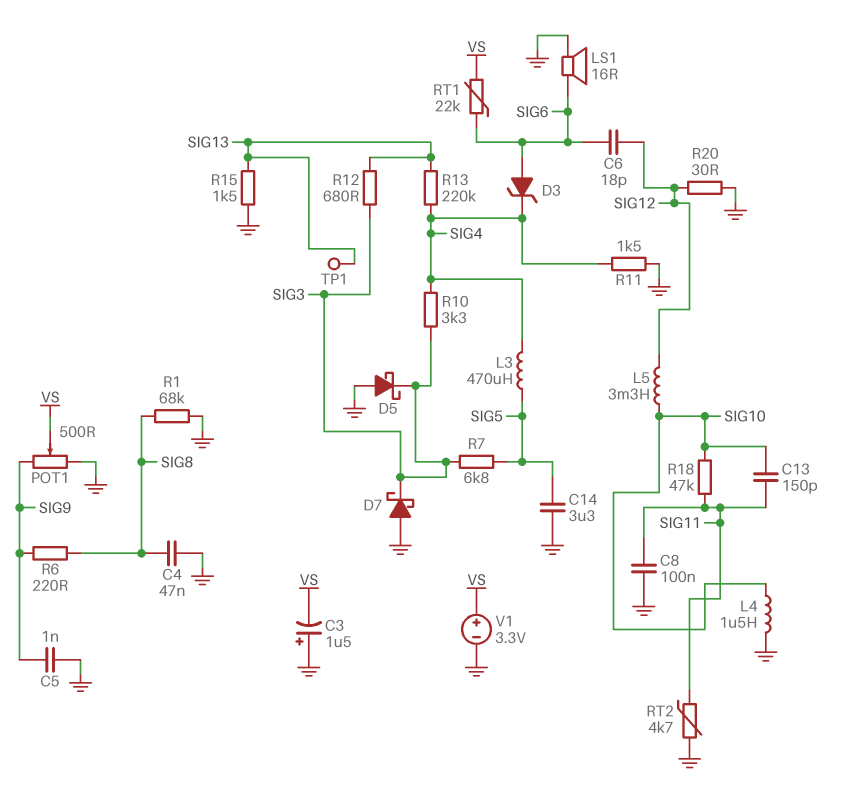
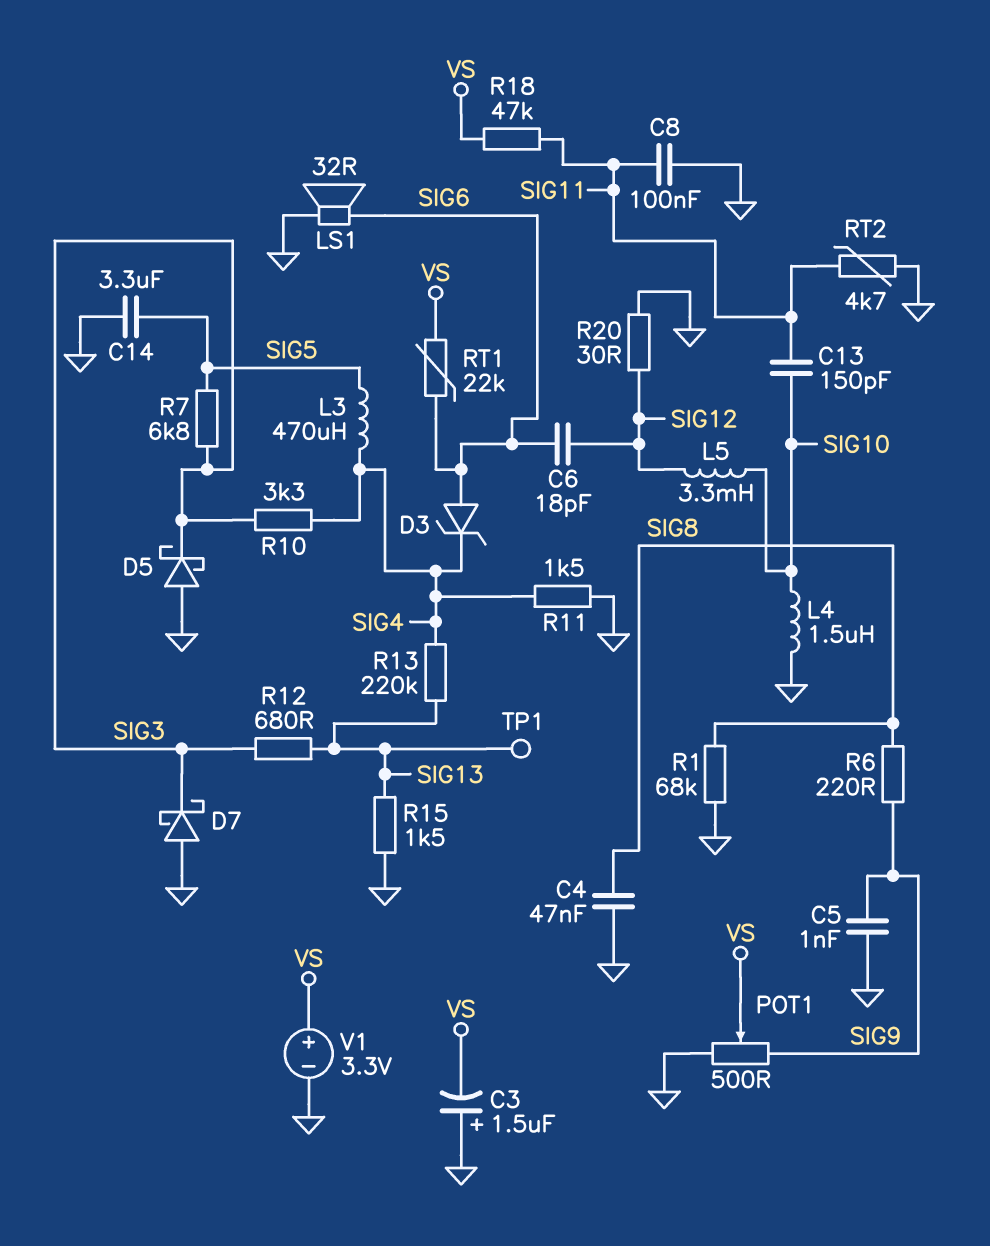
LS1: speaker 16R (GND, SIG6) -> speaker 32R (GND, SIG6)
R18: 47k (SIG10, SIG11) -> 47k (SIG11, VS)

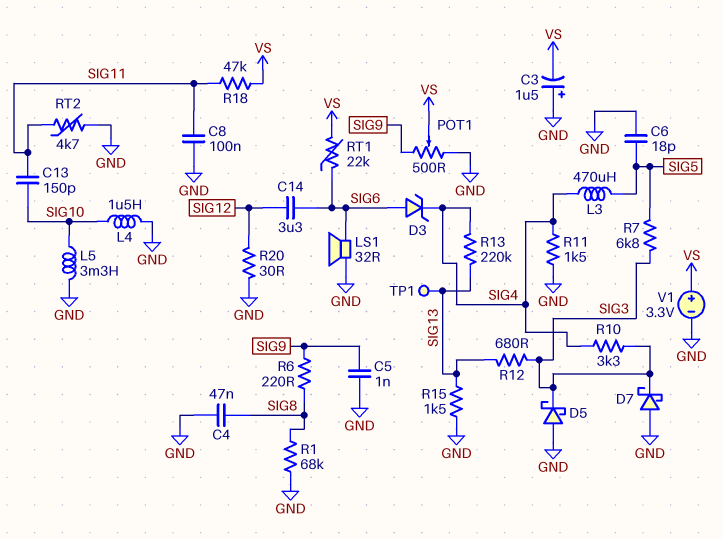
C6: 18pF (SIG6, SIG12) -> 18pF (GND, SIG5)
C14: 3.3uF (GND, SIG5) -> 3.3uF (SIG6, SIG12)
L5: 3.3mH (SIG10, SIG12) -> 3.3mH (GND, SIG10)

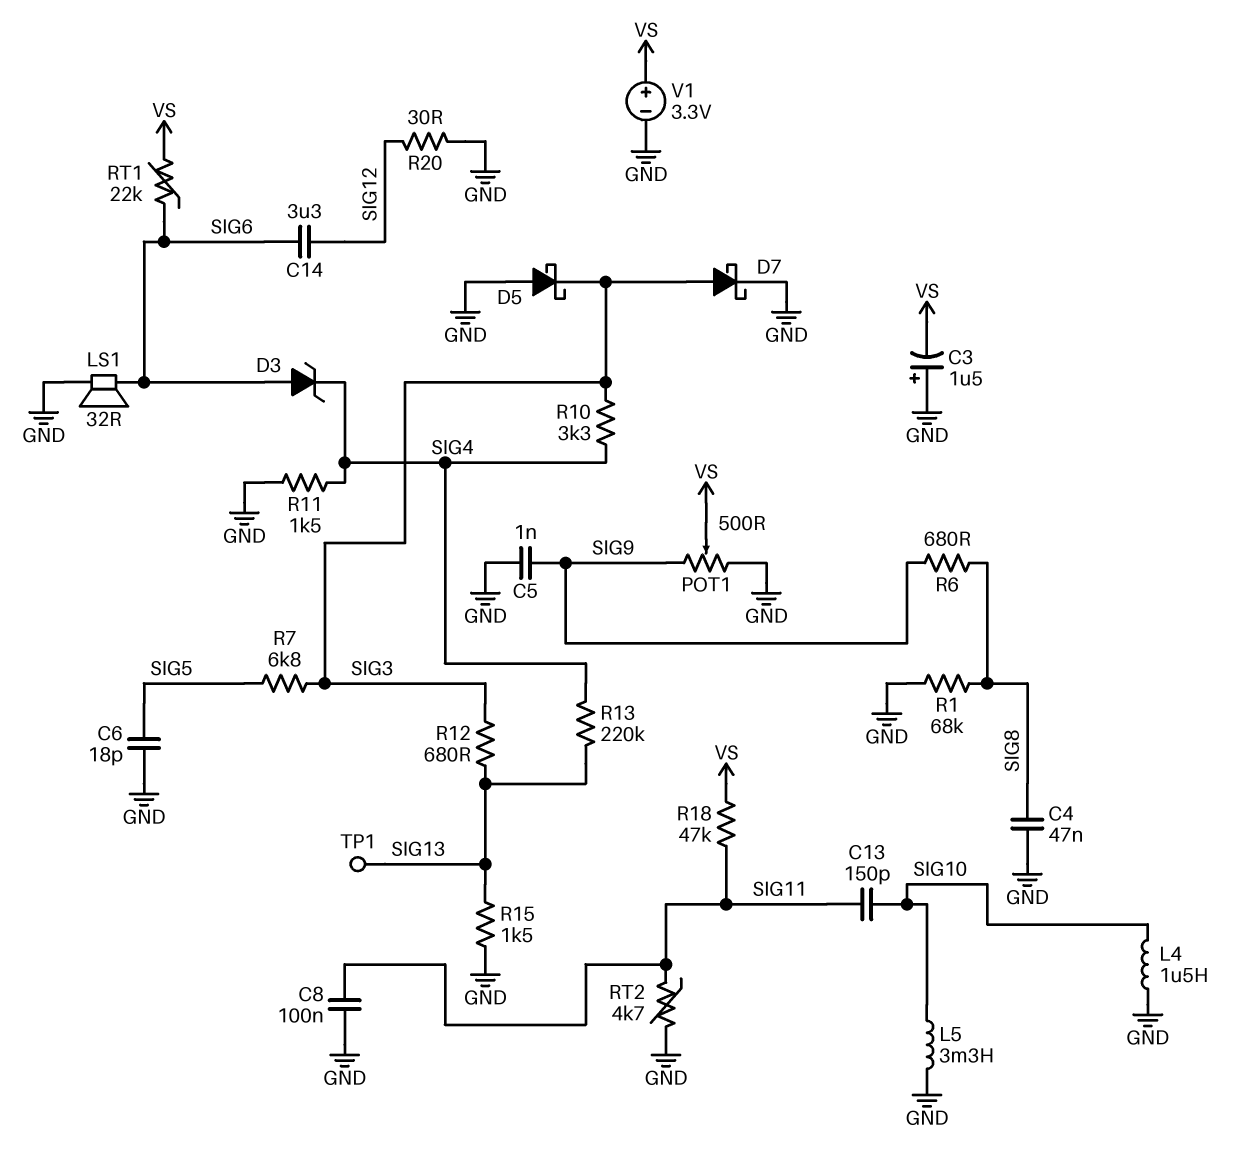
D7: schottky (A GND, K SIG3) -> schottky (A SIG3, K GND)
L3: 470uH (SIG4, SIG5) -> none
R6: 220 (SIG8, SIG9) -> 680 (SIG8, SIG9)

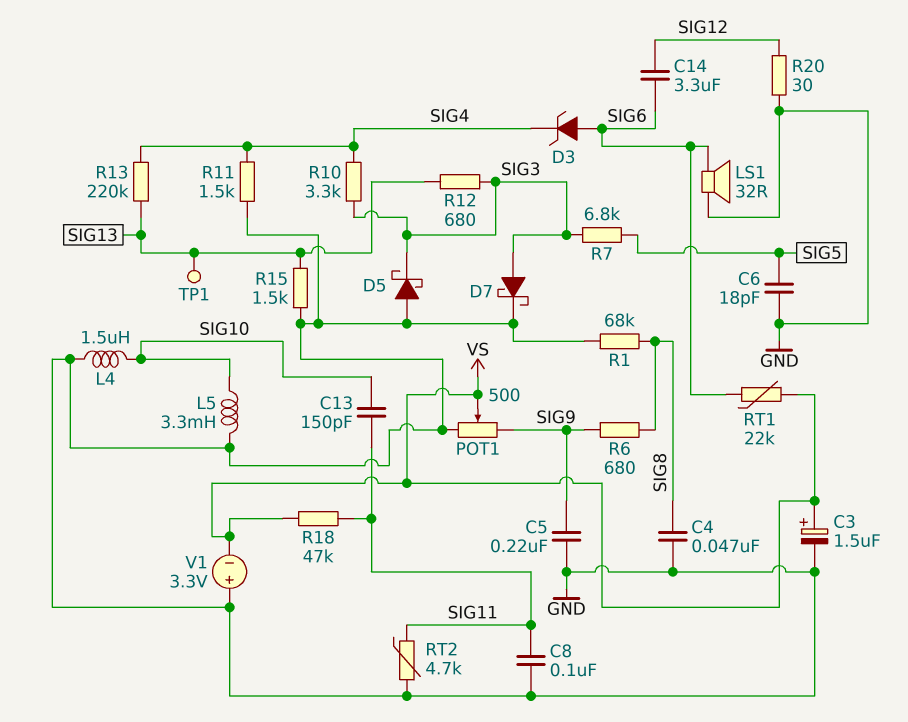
C3: 1.5uF (plus GND, minus VS) -> 1.5uF (plus VS, minus GND)
C5: 1nF (GND, SIG9) -> 220nF (GND, SIG9)
V1: 3.3V (plus VS, minus GND) -> 3.3V (plus GND, minus VS)

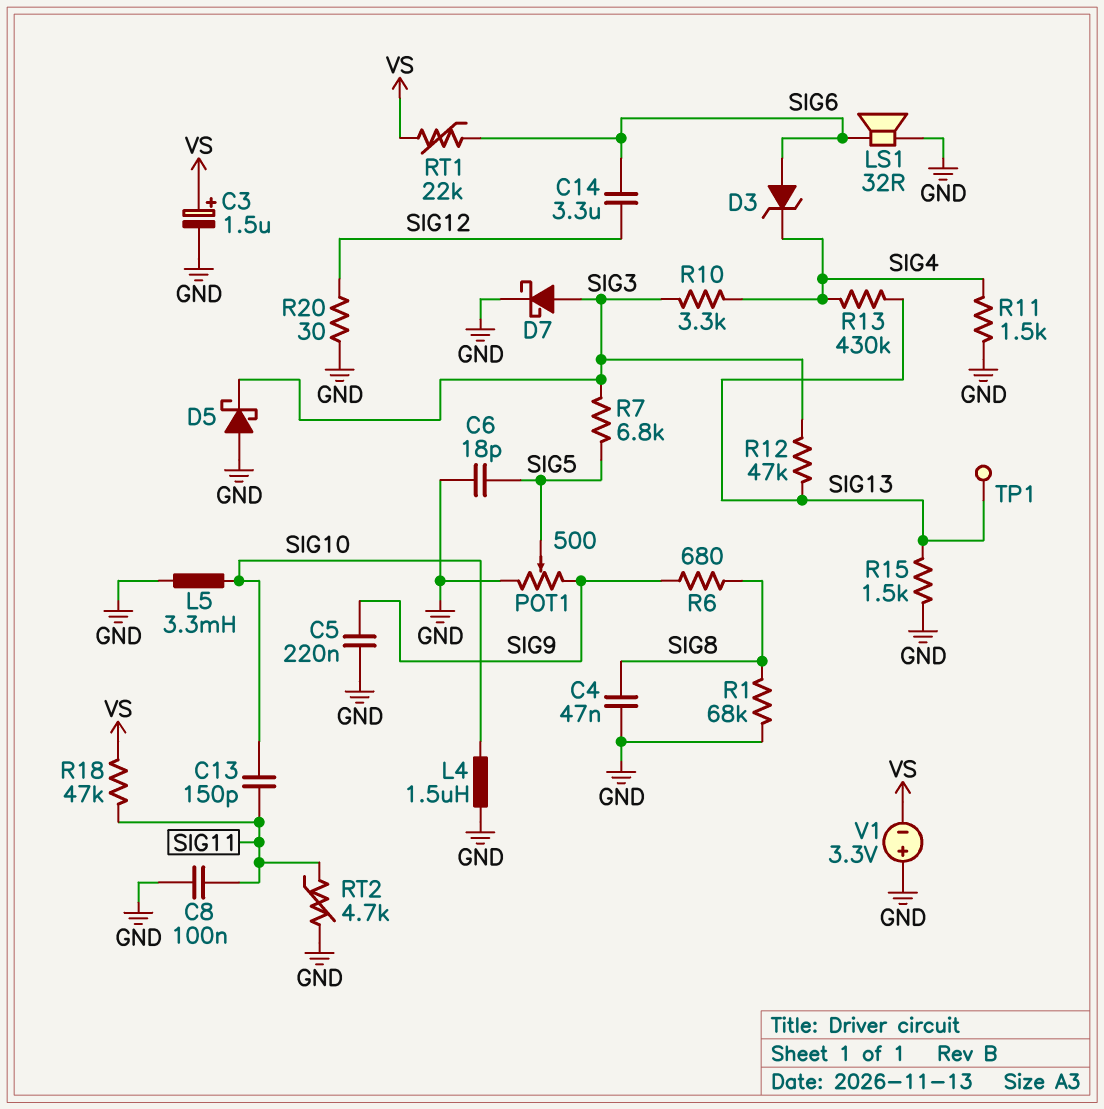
POT1: 500 (GND, SIG9, wiper VS) -> 500 (GND, SIG9, wiper SIG5)
R12: 680 (SIG3, SIG13) -> 47k (SIG3, SIG13)
R13: 220k (SIG4, SIG13) -> 430k (SIG4, SIG13)

